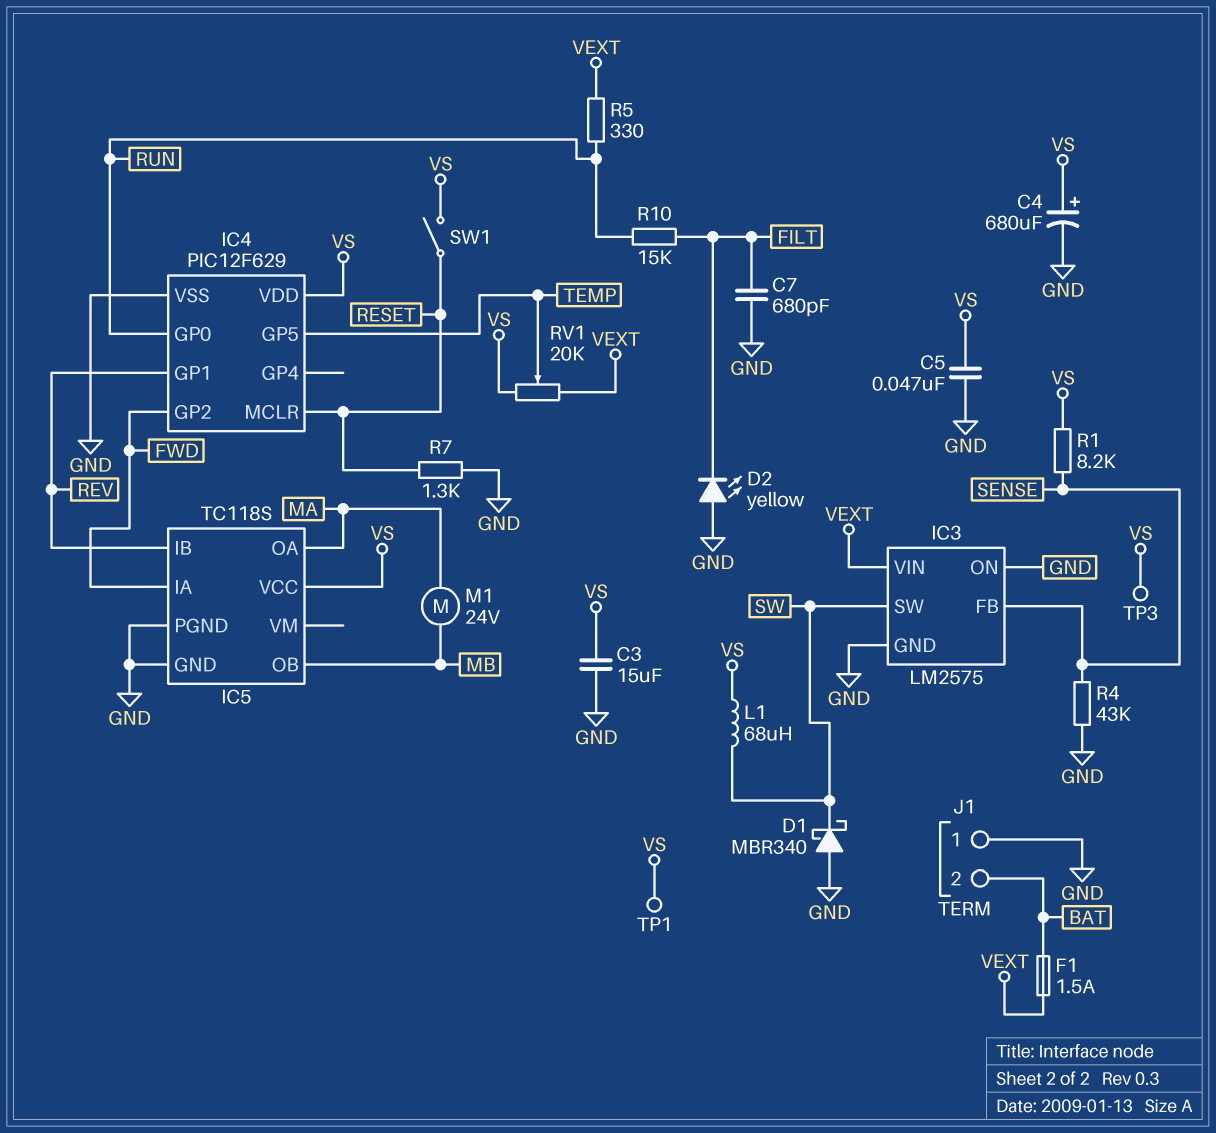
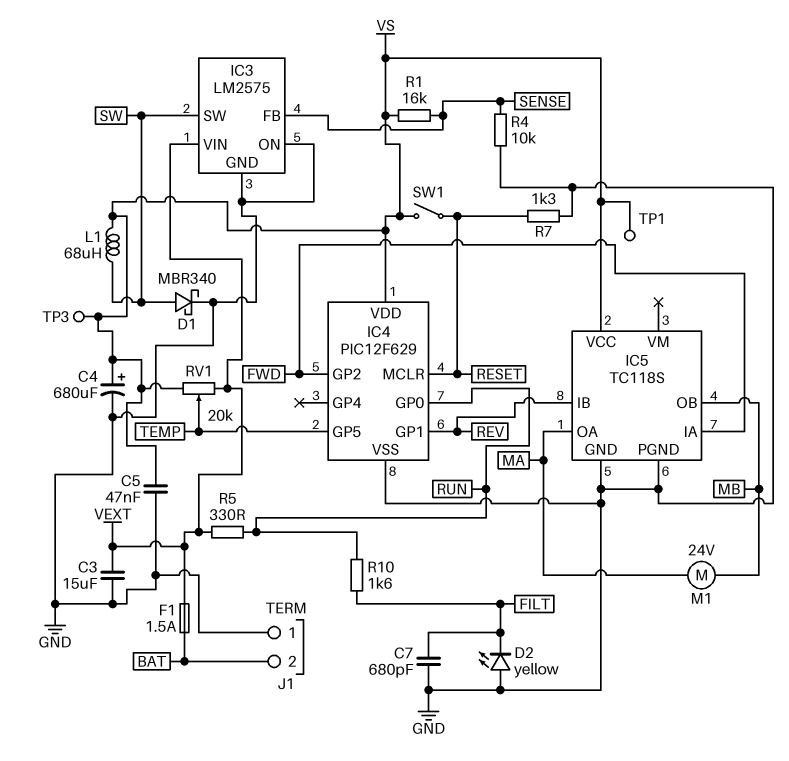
C3: 15uF (GND, VS) -> 15uF (GND, VEXT)
D1: schottky MBR340 (A GND, K SW) -> schottky MBR340 (A SW, K GND)
R1: 8.2k (SENSE, VS) -> 16k (SENSE, VS)
R4: 43k (GND, SENSE) -> 10k (GND, SENSE)
R10: 15k (FILT, RUN) -> 1.6k (FILT, RUN)

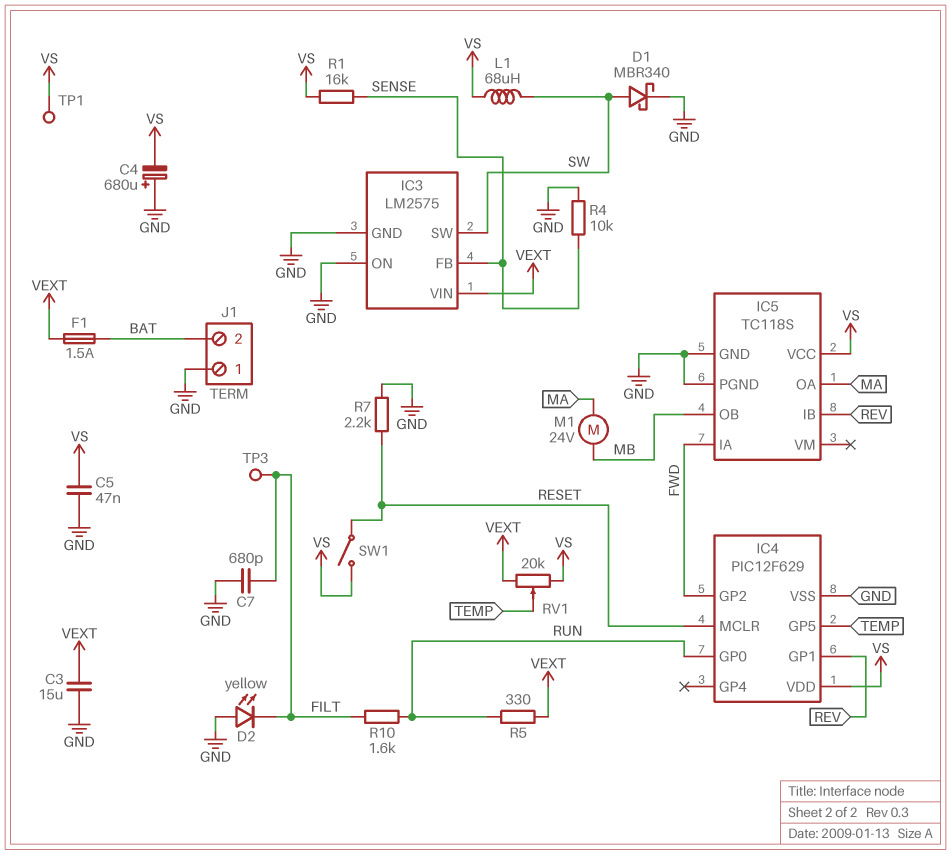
C4: 680uF (plus VS, minus GND) -> 680uF (plus GND, minus VS)
R7: 1.3k (GND, RESET) -> 2.2k (GND, RESET)
TP3: test point (VS) -> test point (FILT)

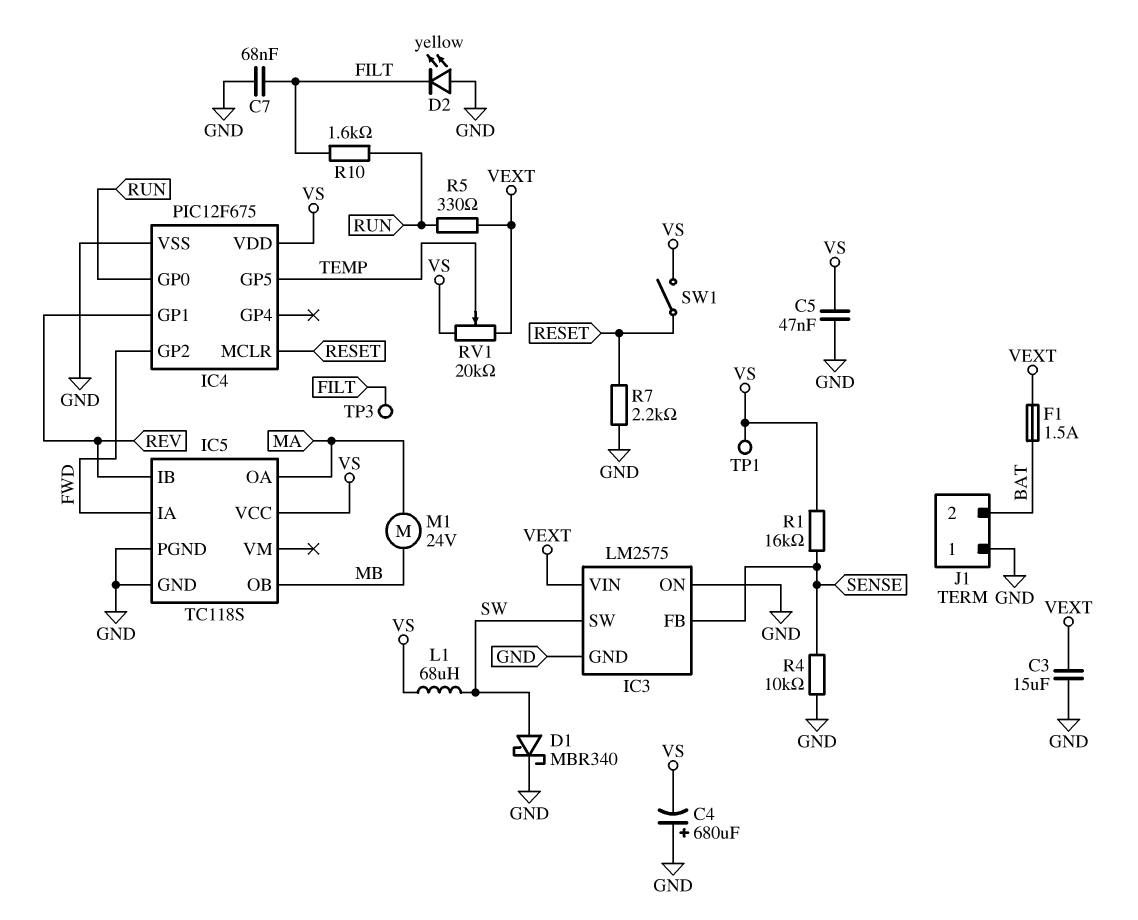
C7: 680pF (FILT, GND) -> 68nF (FILT, GND)
IC4: PIC12F629 -> PIC12F675

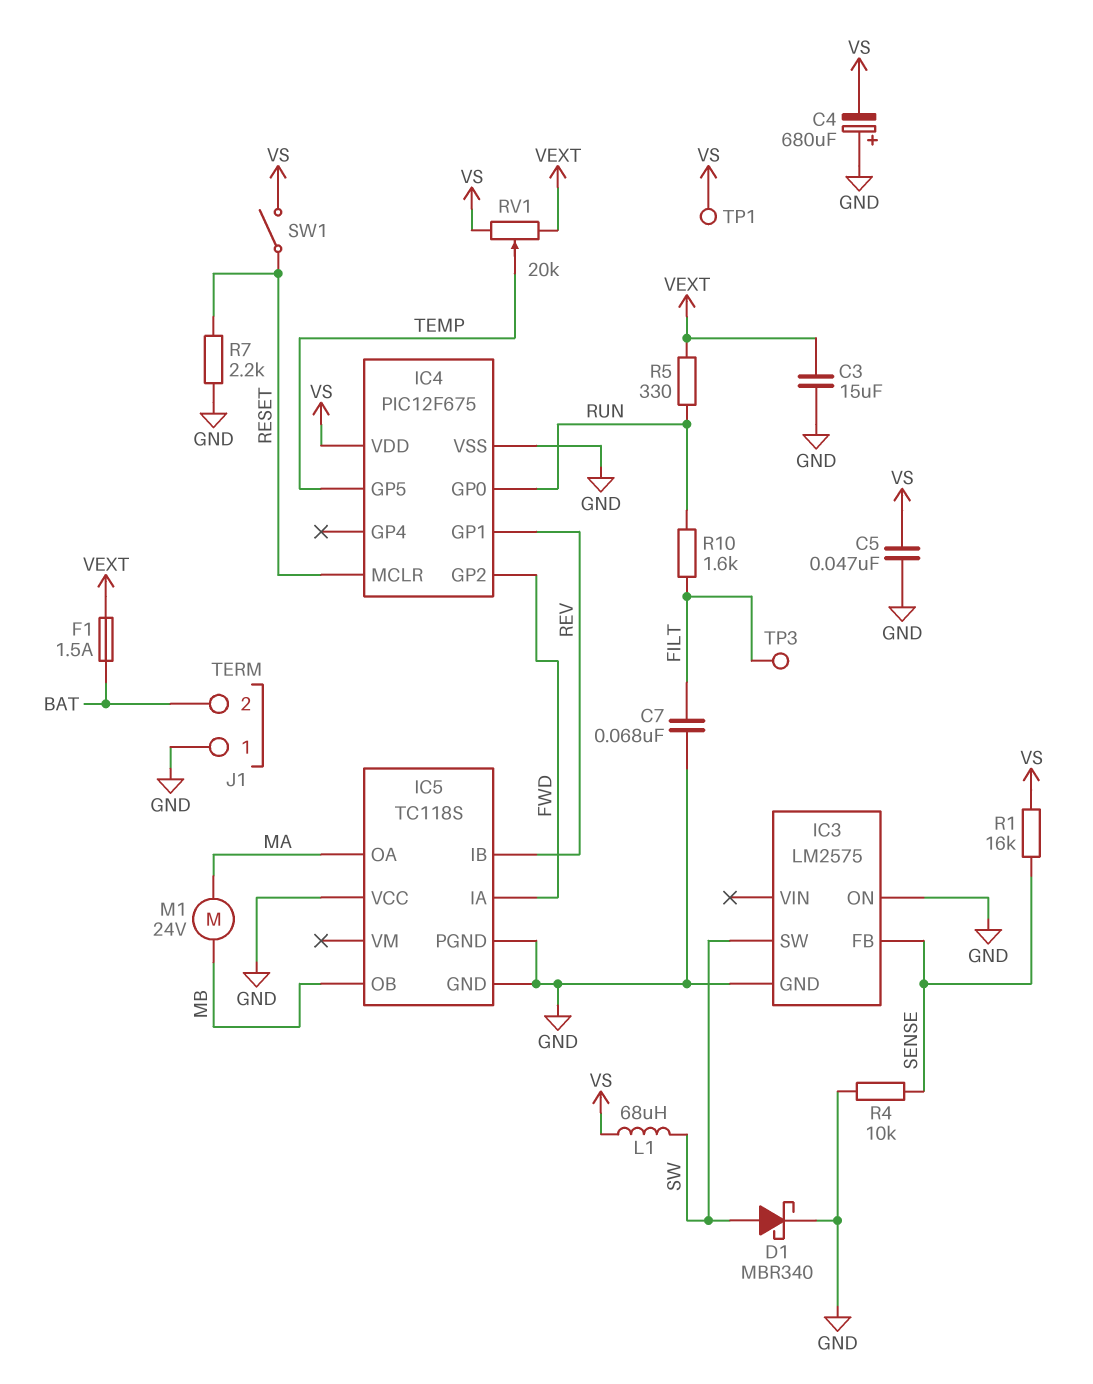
D2: LED yellow (A GND, K FILT) -> none
IC3 pin VIN: VEXT -> none
IC5 pin VCC: VS -> GND

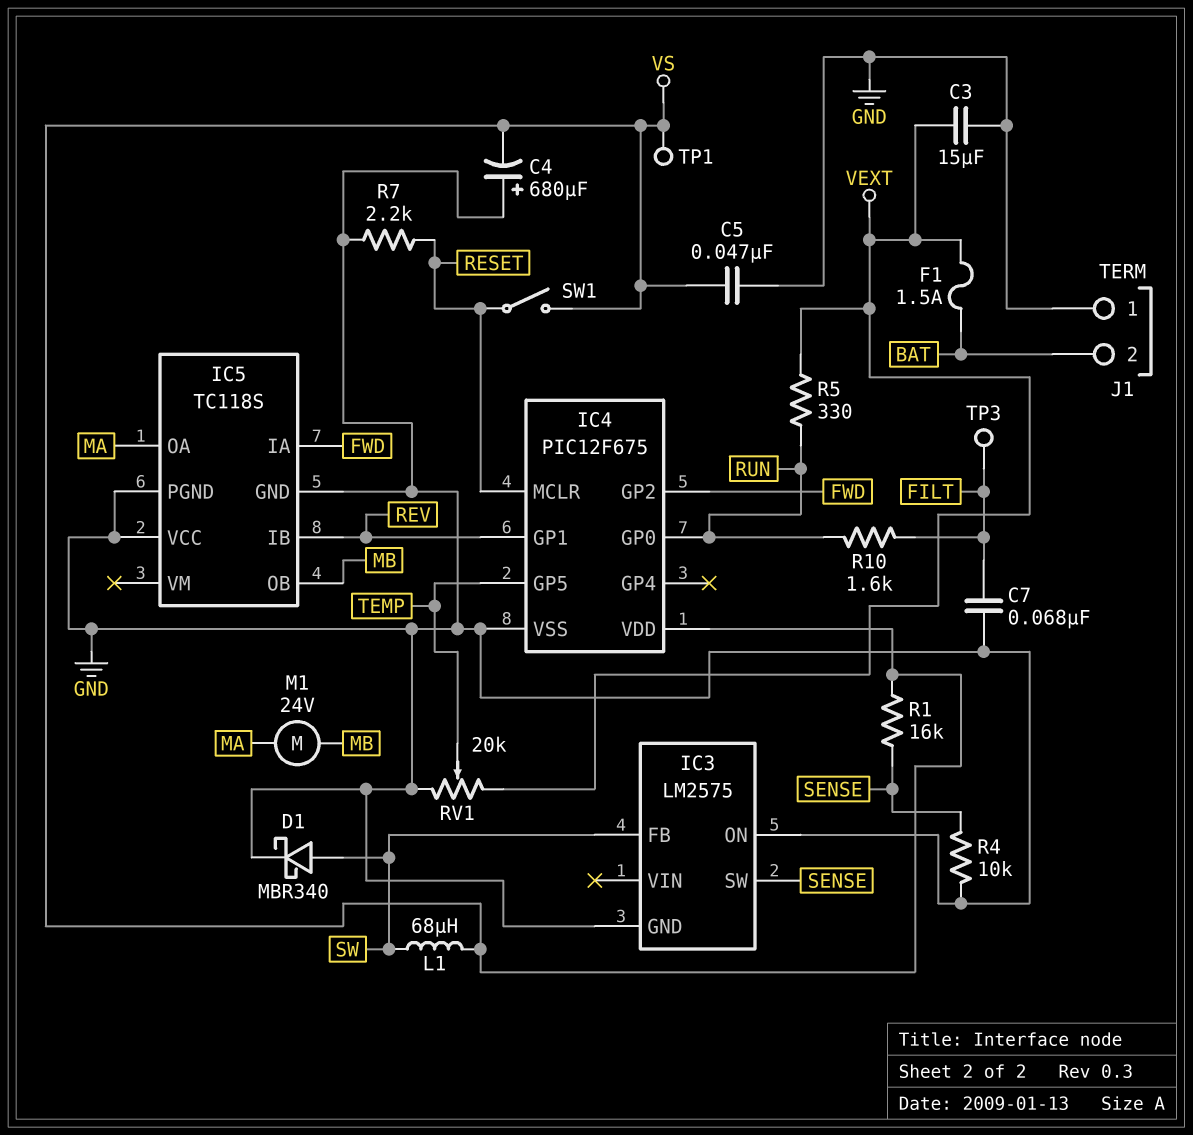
IC3 pin FB: SENSE -> SW
IC3 pin SW: SW -> SENSE
RV1: 20k (VEXT, VS, wiper TEMP) -> 20k (GND, VEXT, wiper TEMP)

